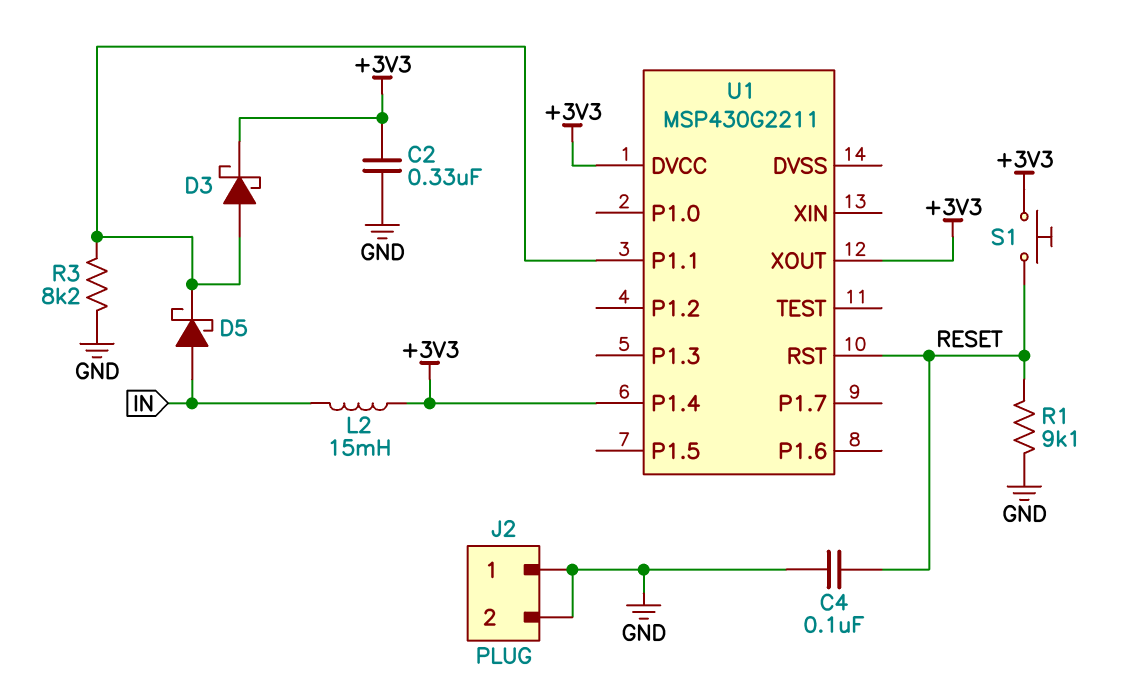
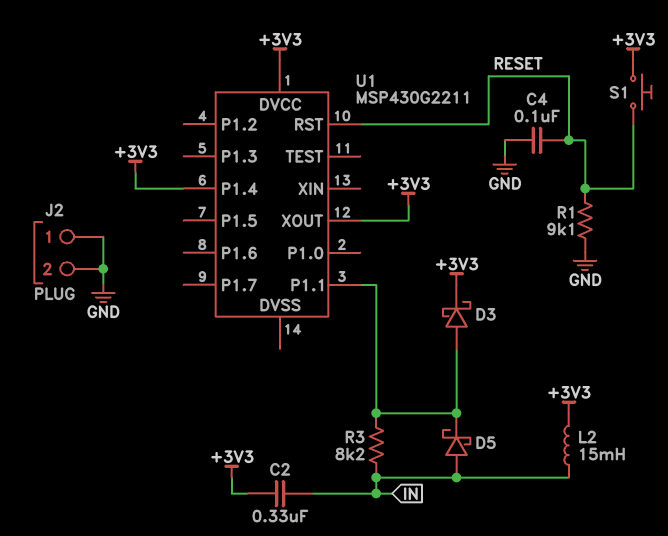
C2: 330nF (+3V3, GND) -> 330nF (+3V3, IN)
R3: 8.2k (GND, U1/P1.1) -> 8.2k (IN, U1/P1.1)

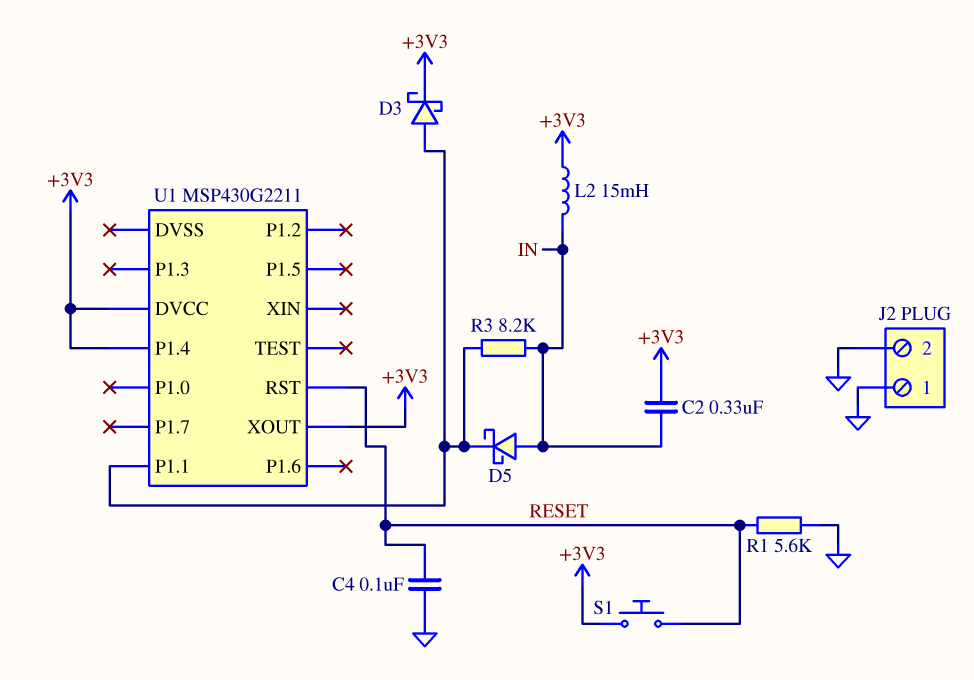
R1: 9.1k (GND, RESET) -> 5.6k (GND, RESET)

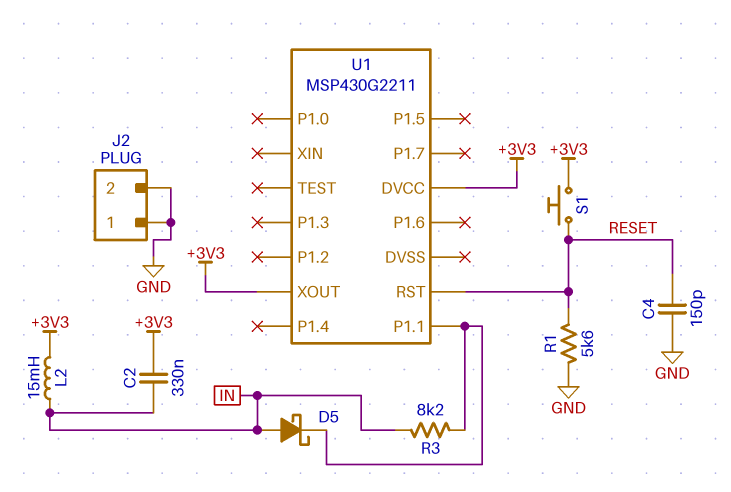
C4: 100nF (GND, RESET) -> 150pF (GND, RESET)
D3: schottky (A U1/P1.1, K +3V3) -> none
U1 pin P1.4: +3V3 -> none

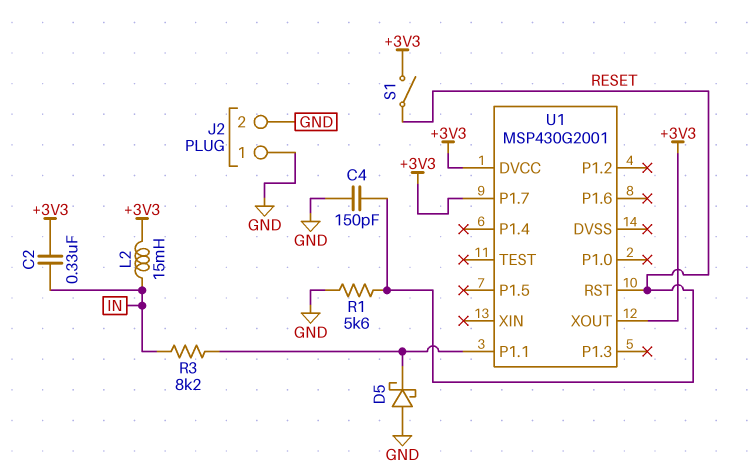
D5: schottky (A IN, K U1/P1.1) -> schottky (A GND, K U1/P1.1)
S1: button (+3V3, RESET) -> switch (+3V3, RESET)
U1: MSP430G2211 -> MSP430G2001
U1 pin P1.7: none -> +3V3

